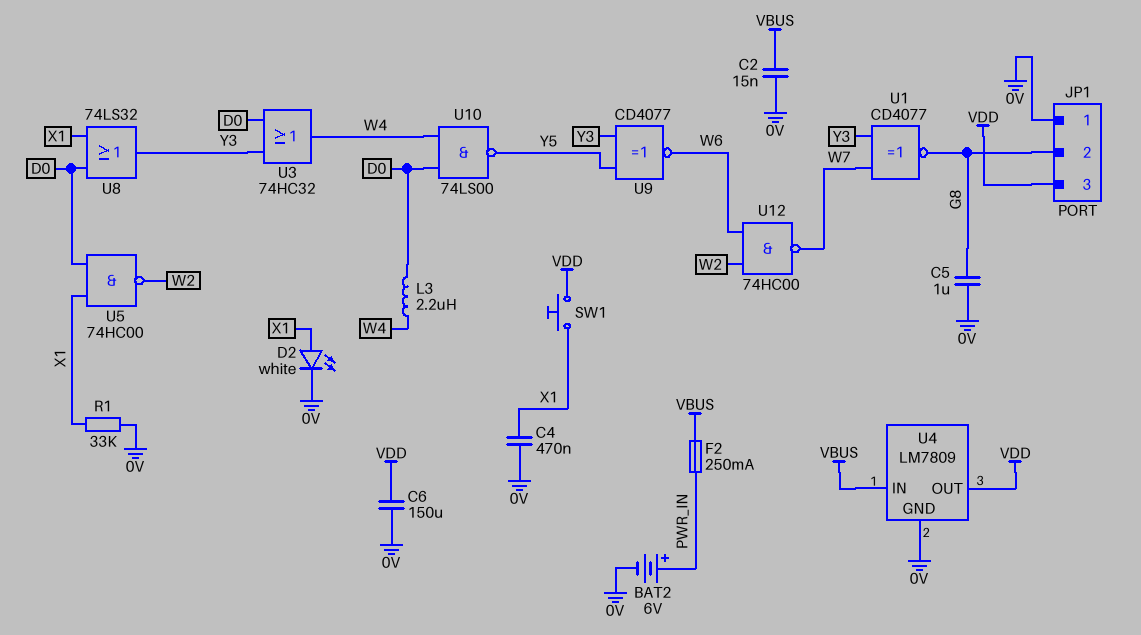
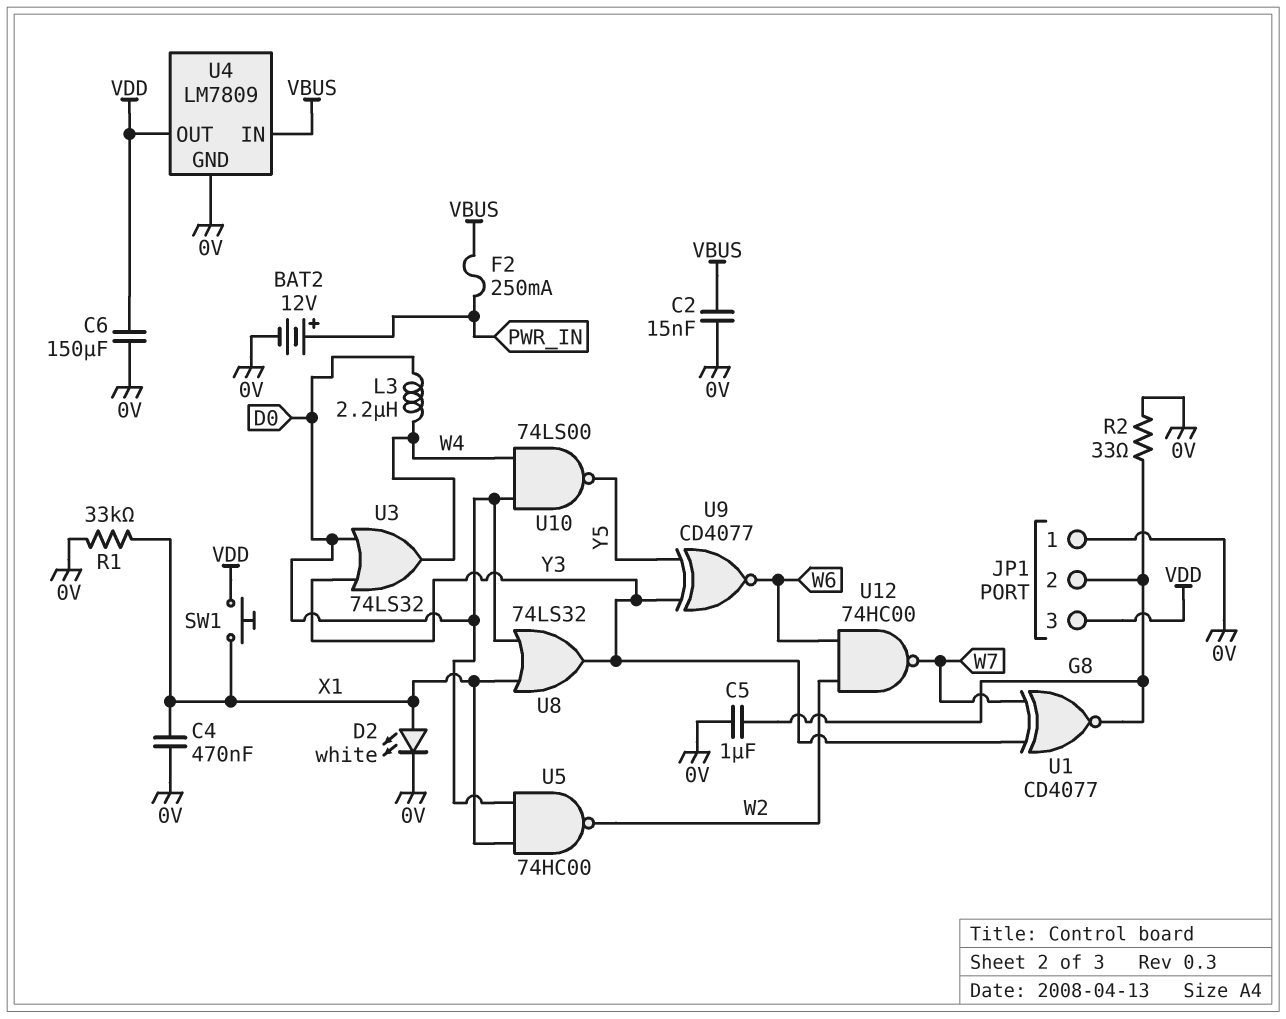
BAT2: 6V (plus PWR_IN, minus 0V) -> 12V (plus PWR_IN, minus 0V)
R2: none -> 33 (0V, G8)
U3: OR 74HC32 (in D0, in Y3, out W4) -> OR 74LS32 (in D0, in Y3, out W4)

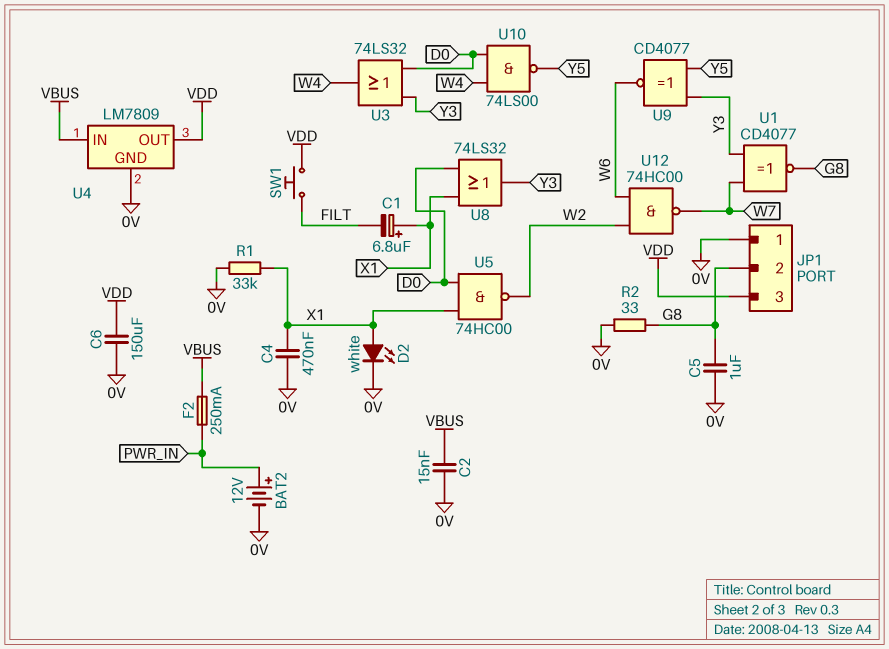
C1: none -> 6.8uF (plus X1, minus FILT)
L3: 2.2uH (D0, W4) -> none
SW1: button (VDD, X1) -> button (FILT, VDD)

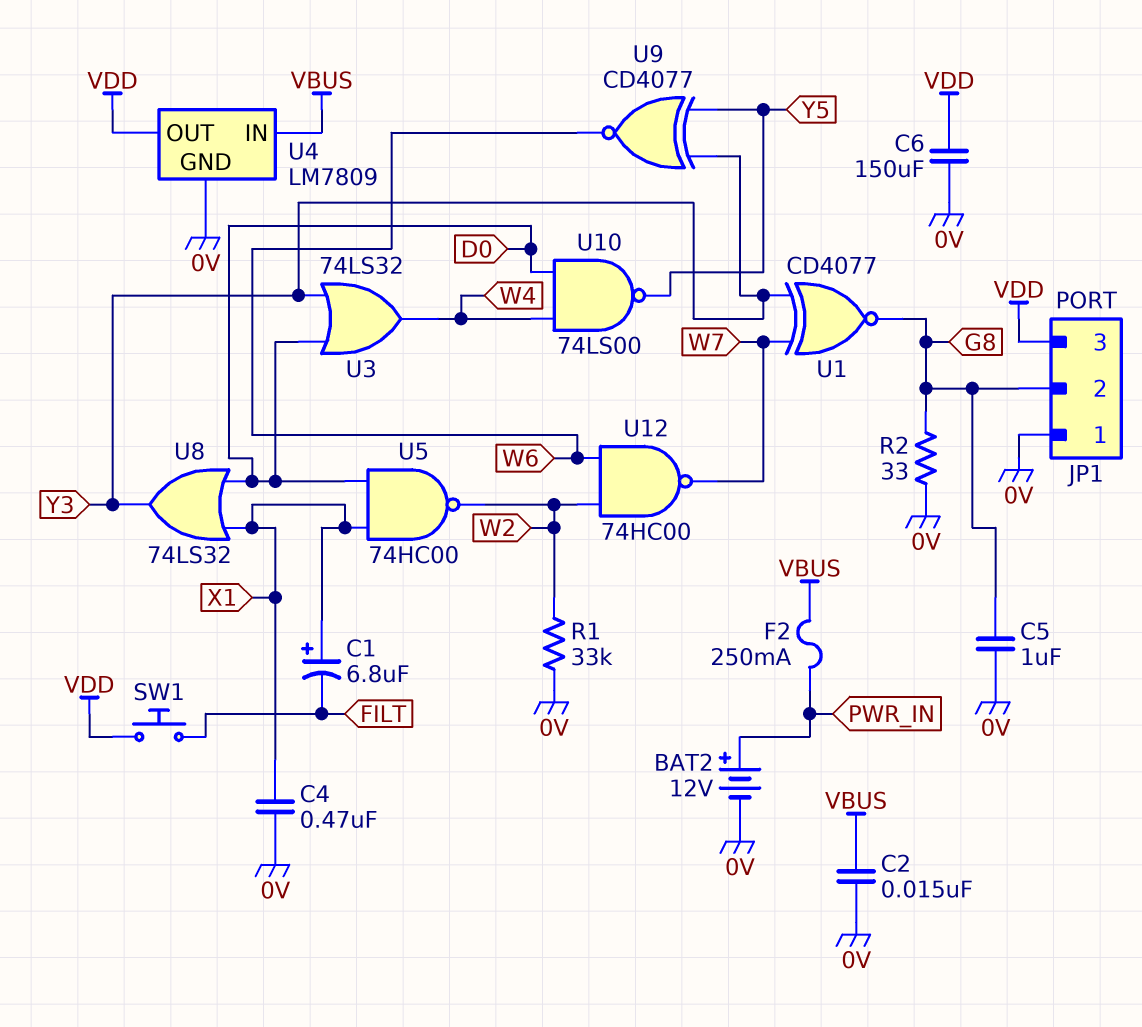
D2: LED white (A X1, K 0V) -> none
R1: 33k (0V, X1) -> 33k (0V, W2)

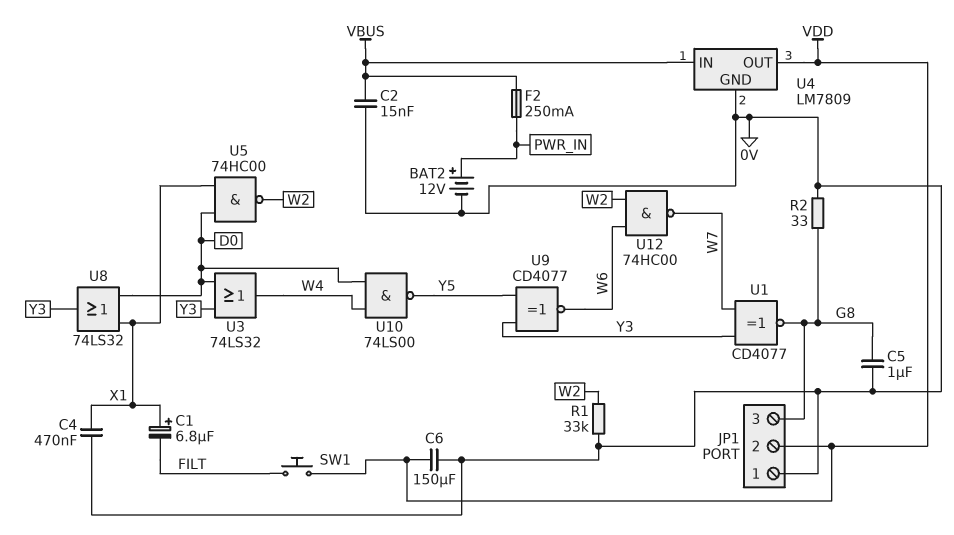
JP1 pin 2: G8 -> VDD
JP1 pin 3: VDD -> G8

